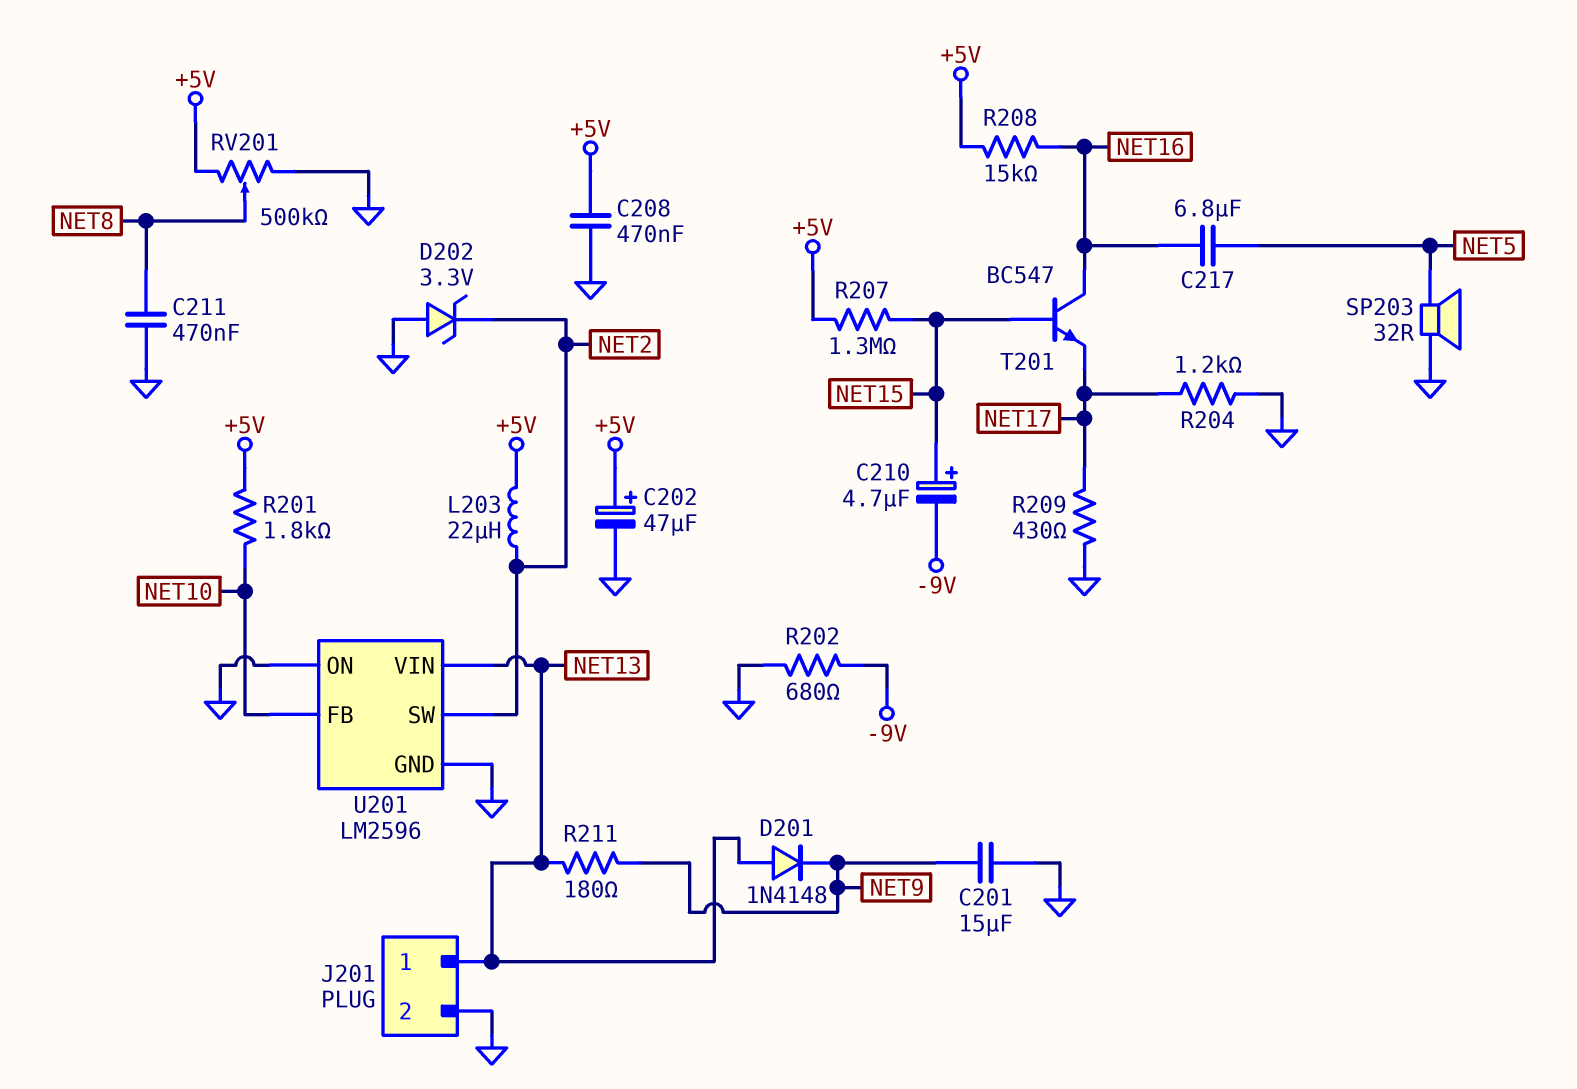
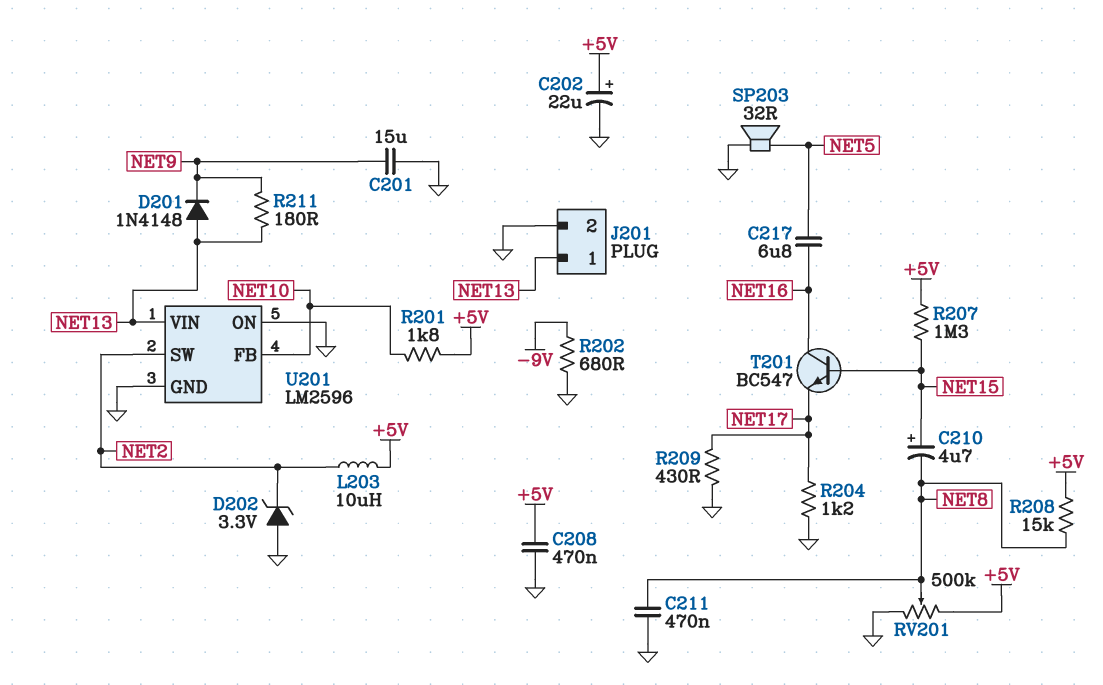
C202: 47uF (plus +5V, minus GND) -> 22uF (plus +5V, minus GND)
C210: 4.7uF (plus NET15, minus -9V) -> 4.7uF (plus NET15, minus NET8)
L203: 22uH (+5V, NET2) -> 10uH (+5V, NET2)
R208: 15k (+5V, NET16) -> 15k (+5V, NET8)

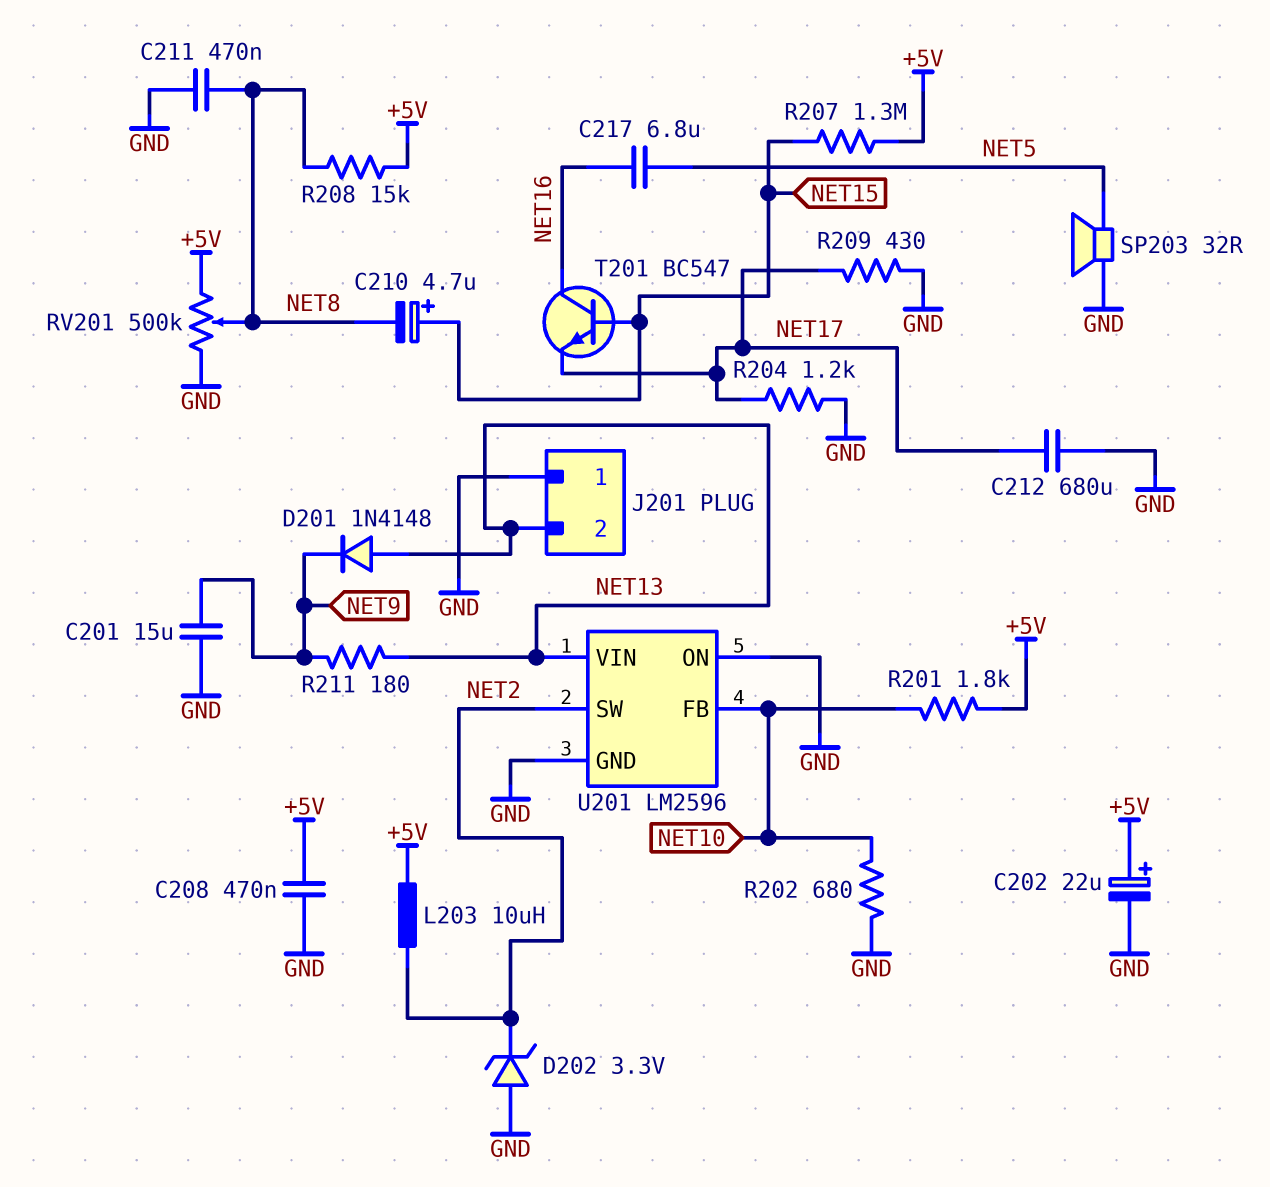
C212: none -> 680uF (GND, NET17)
J201 pin 1: NET13 -> GND
J201 pin 2: GND -> NET13
R202: 680 (-9V, GND) -> 680 (GND, NET10)

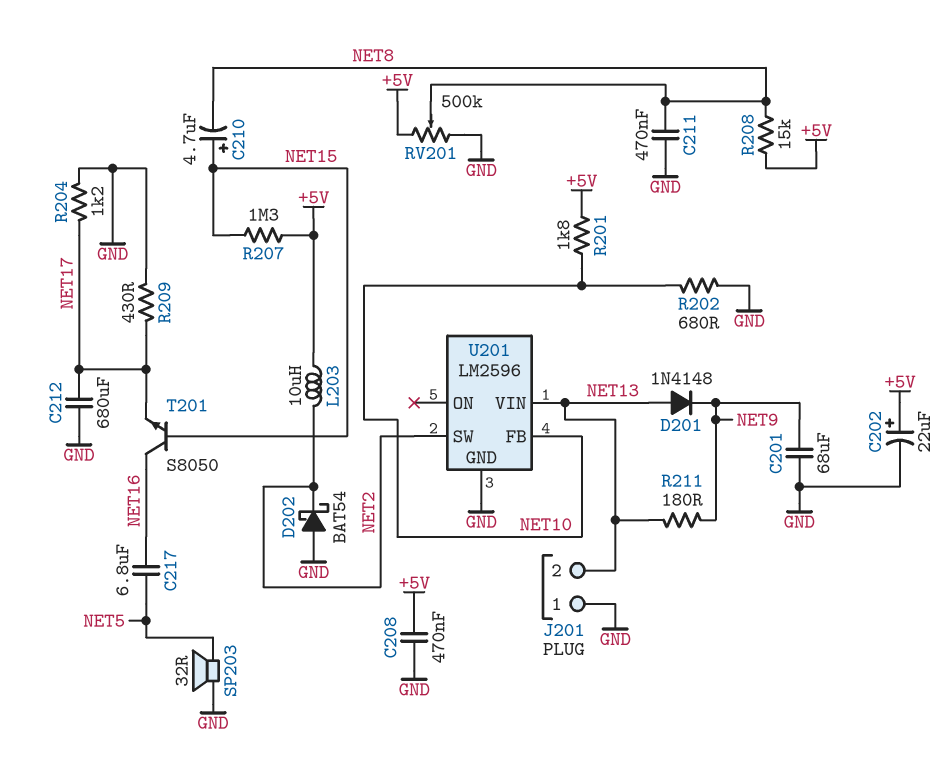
C201: 15uF (GND, NET9) -> 68uF (GND, NET9)
D202: zener 3.3V (A GND, K NET2) -> schottky BAT54 (A GND, K NET2)
T201: NPN BC547 (B NET15, C NET16, E NET17) -> NPN S8050 (B NET15, C NET16, E NET17)
U201 pin ON: GND -> none

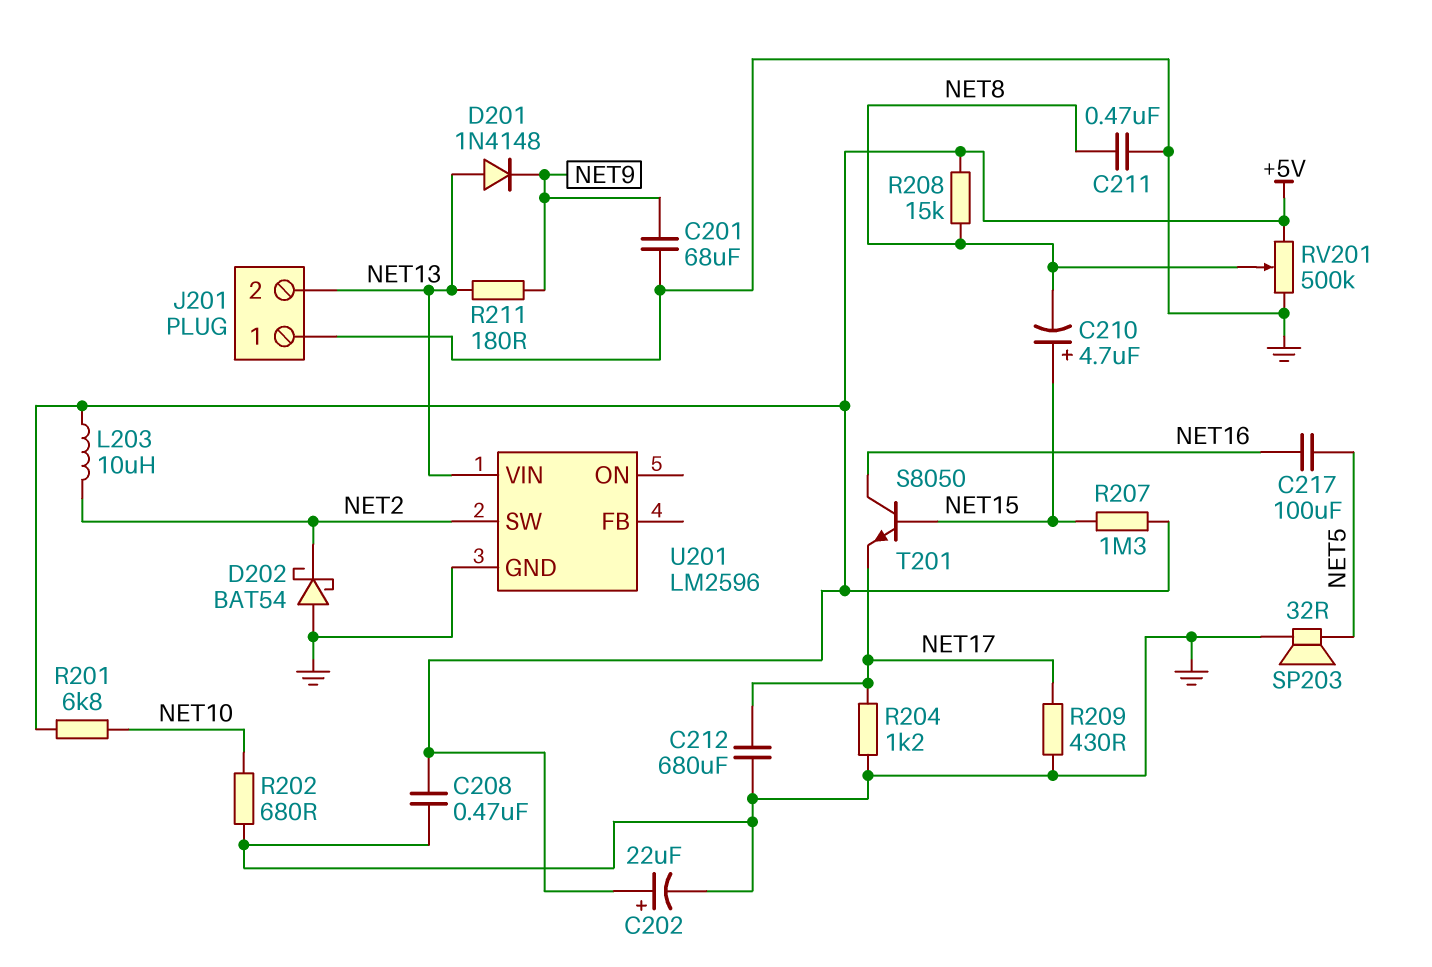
C217: 6.8uF (NET5, NET16) -> 100uF (NET5, NET16)
R201: 1.8k (+5V, NET10) -> 6.8k (+5V, NET10)
U201 pin FB: NET10 -> none

